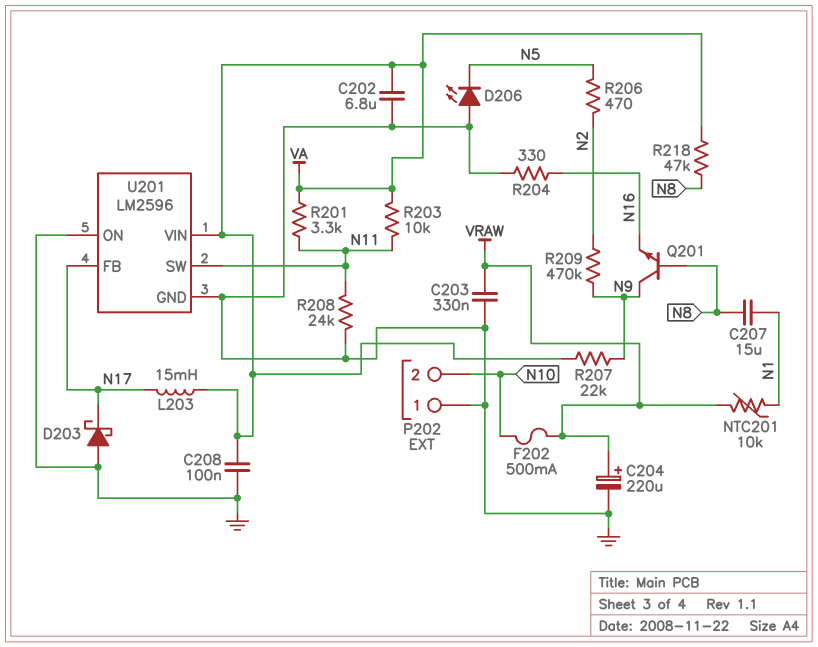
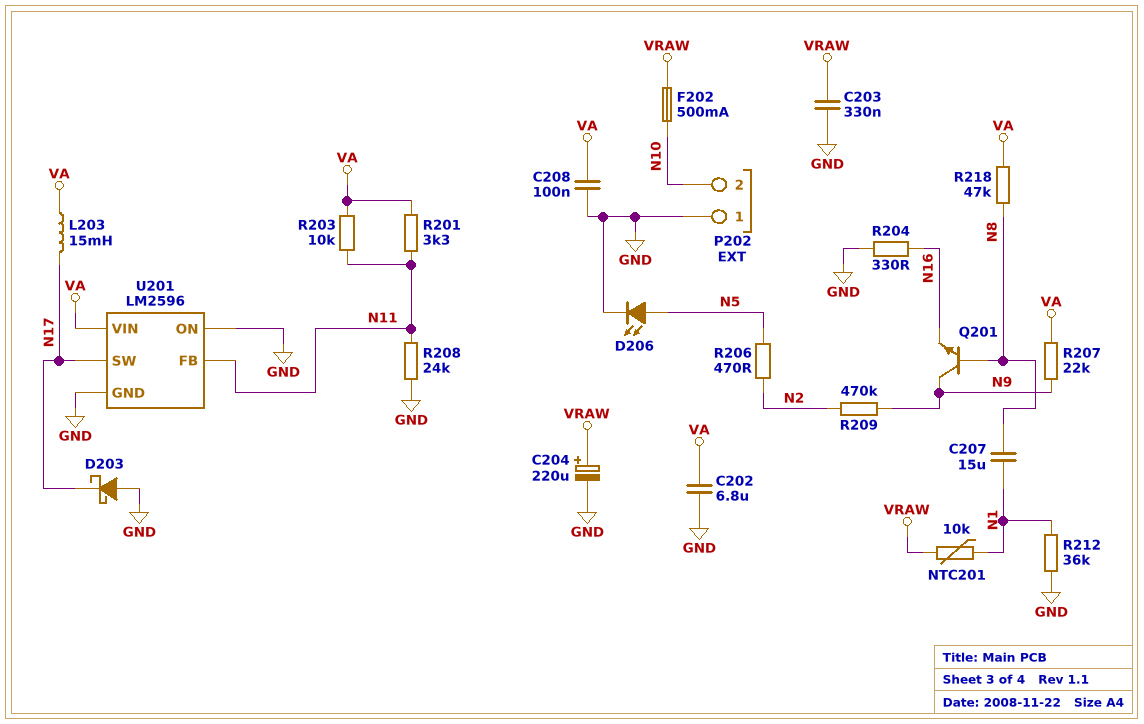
D206: LED (A GND, K N5) -> LED (A N5, K GND)
R212: none -> 36k (GND, N1)
U201 pin FB: N17 -> N11
U201 pin SW: N11 -> N17

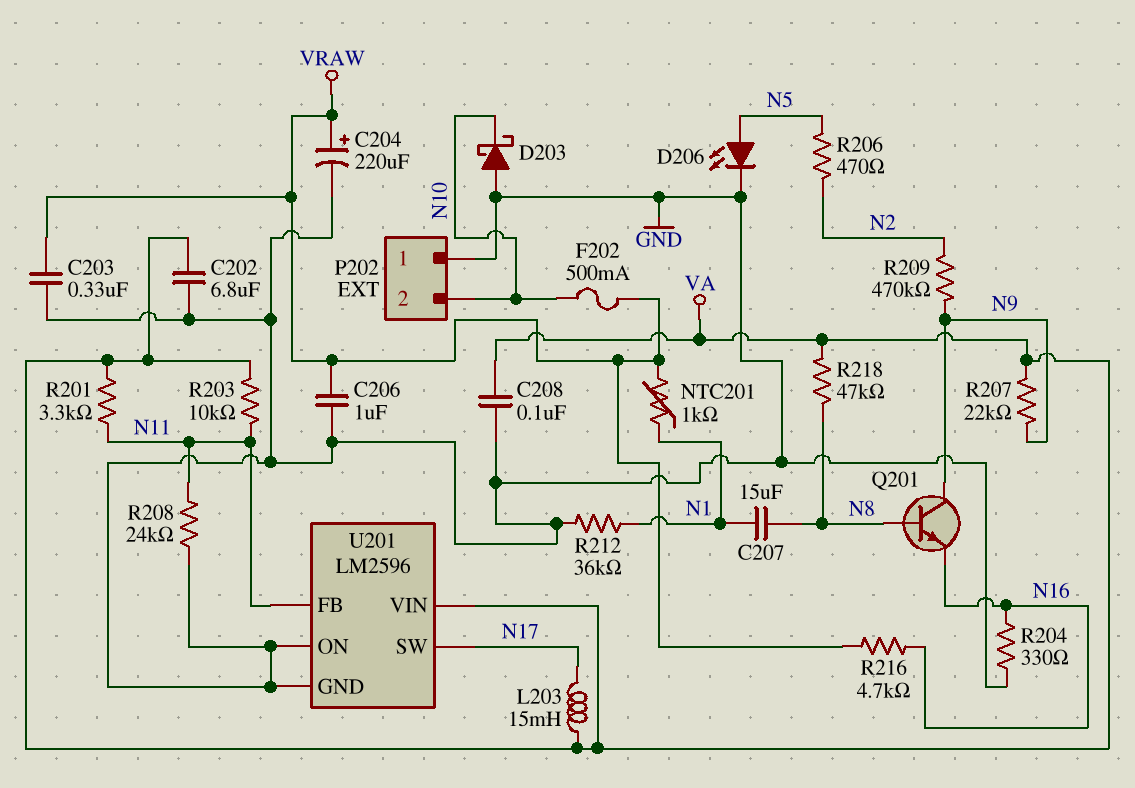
C206: none -> 1uF (GND, VRAW)
D203: schottky (A GND, K N17) -> schottky (A GND, K N10)
NTC201: 10k (N1, VRAW) -> 1k (N1, VRAW)
R216: none -> 4.7k (N16, VRAW)

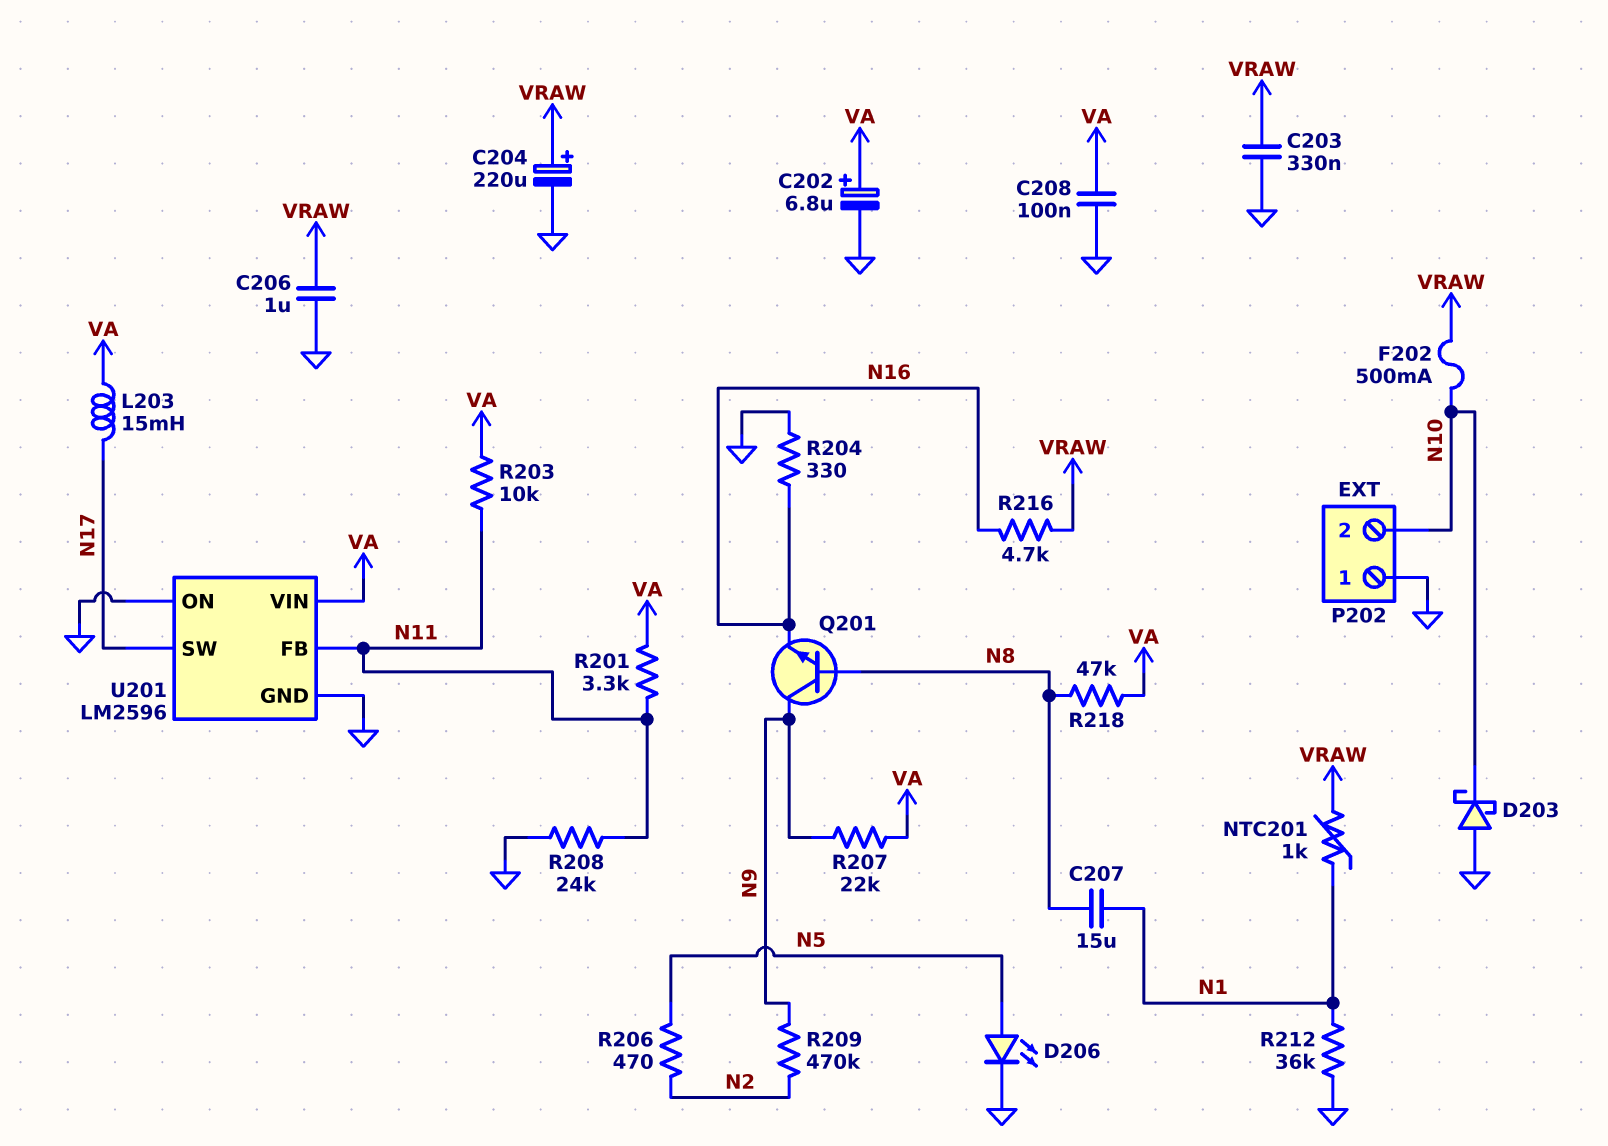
C202: 6.8uF (GND, VA) -> 6.8uF (plus VA, minus GND)

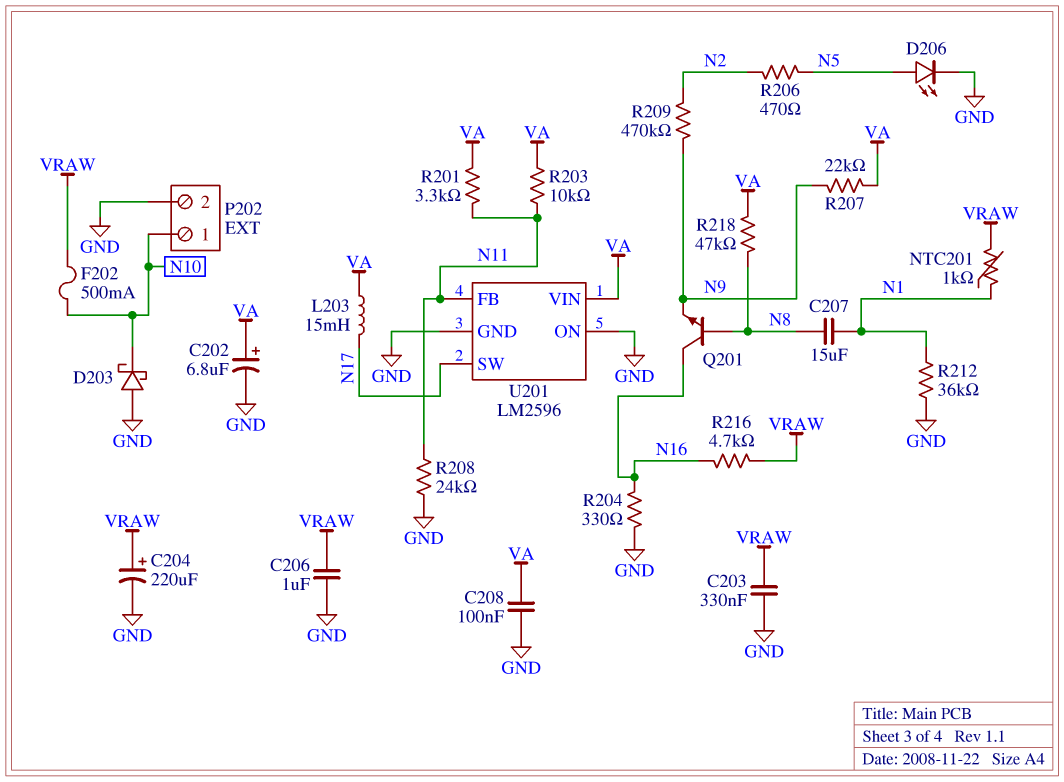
P202 pin 1: GND -> N10
P202 pin 2: N10 -> GND
Q201: NPN (B N8, C N9, E N16) -> NPN (B N8, C N16, E N9)

